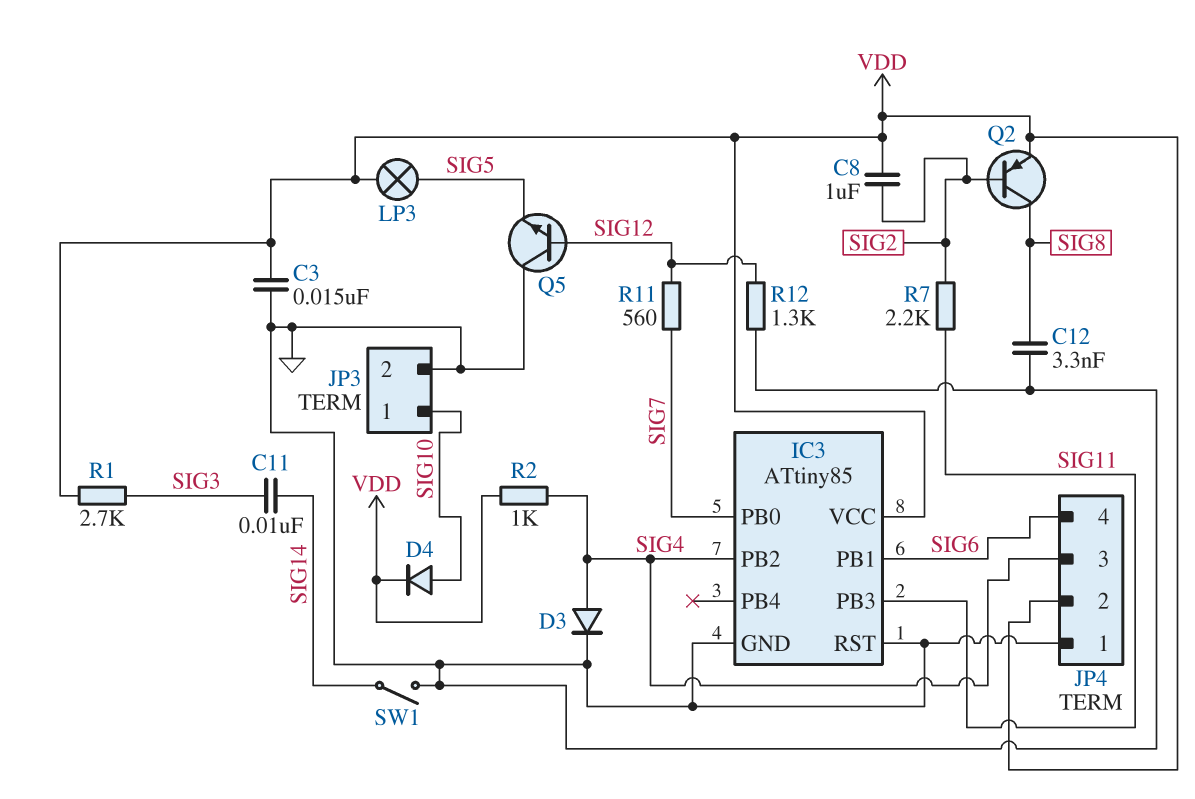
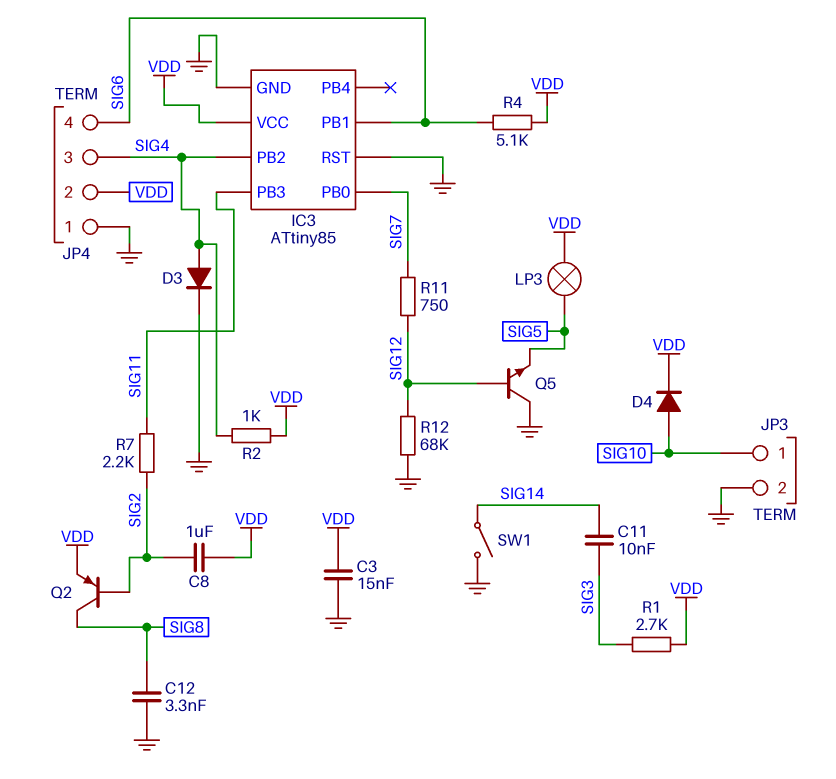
R4: none -> 5.1k (SIG6, VDD)
R11: 560 (SIG7, SIG12) -> 750 (SIG7, SIG12)
R12: 1.3k (GND, SIG12) -> 68k (GND, SIG12)

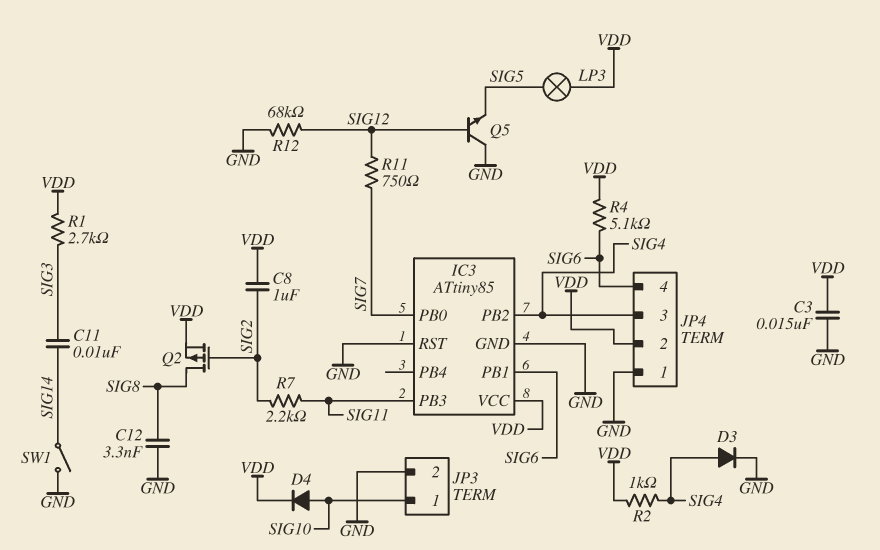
Q2: PNP (B SIG2, C SIG8, E VDD) -> PMOS (G SIG2, D SIG8, S VDD)

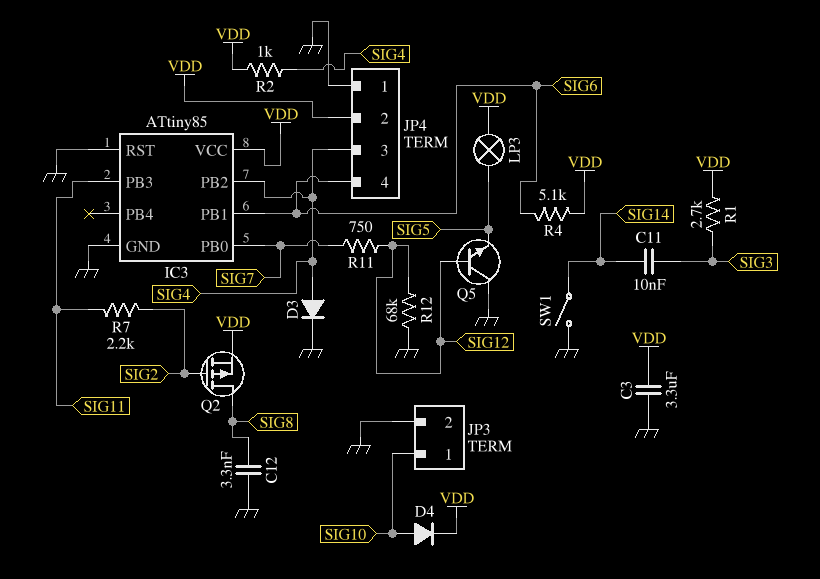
C3: 15nF (GND, VDD) -> 3.3uF (GND, VDD)
C8: 1uF (SIG2, VDD) -> none

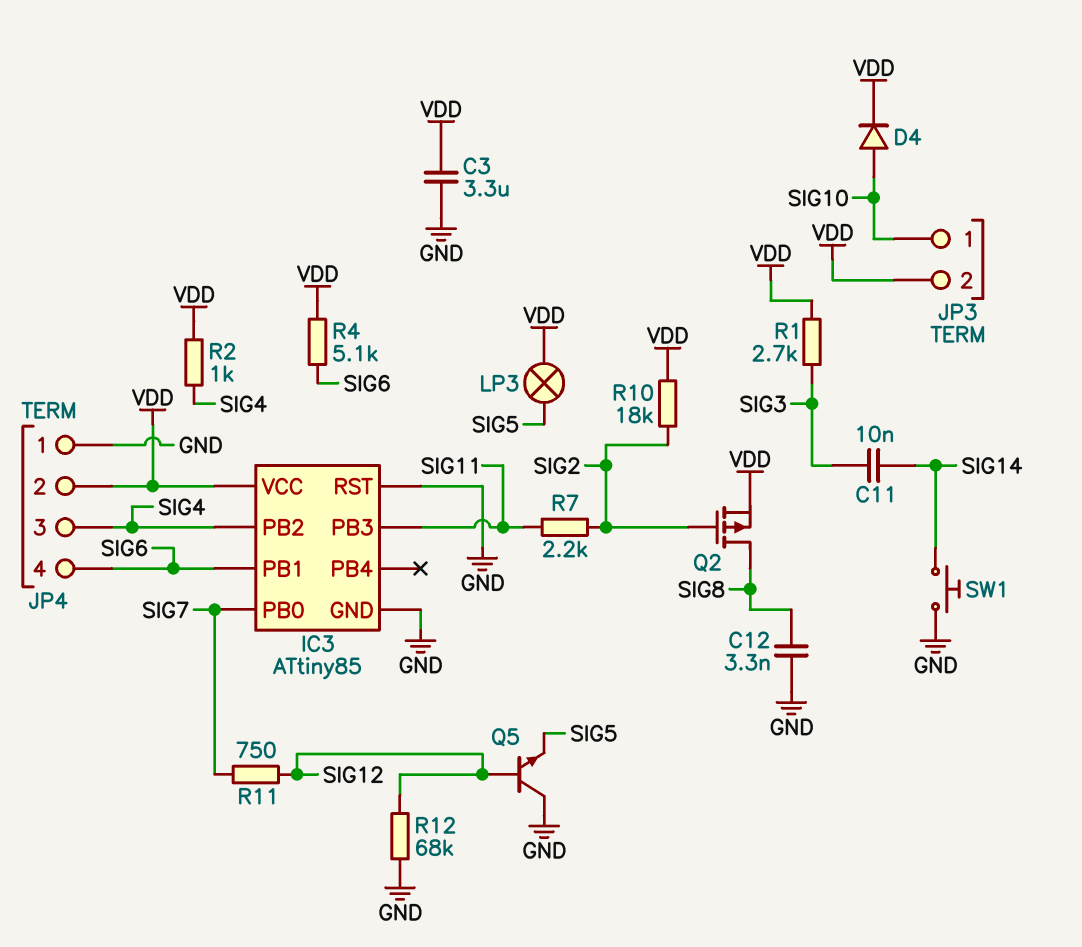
D3: diode (A SIG4, K GND) -> none
JP3 pin 2: GND -> VDD
R10: none -> 18k (SIG2, VDD)
SW1: switch (GND, SIG14) -> button (GND, SIG14)

